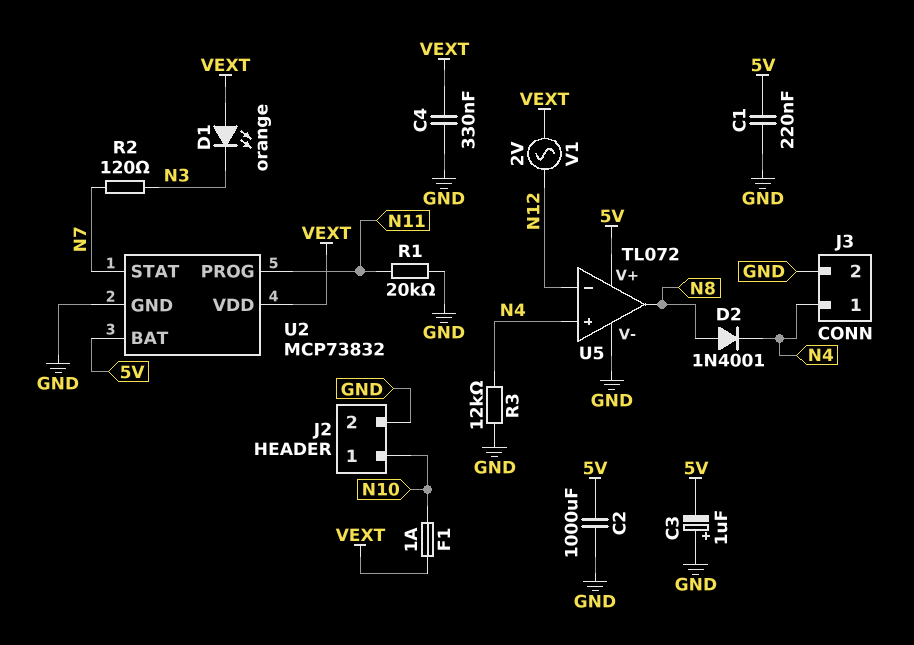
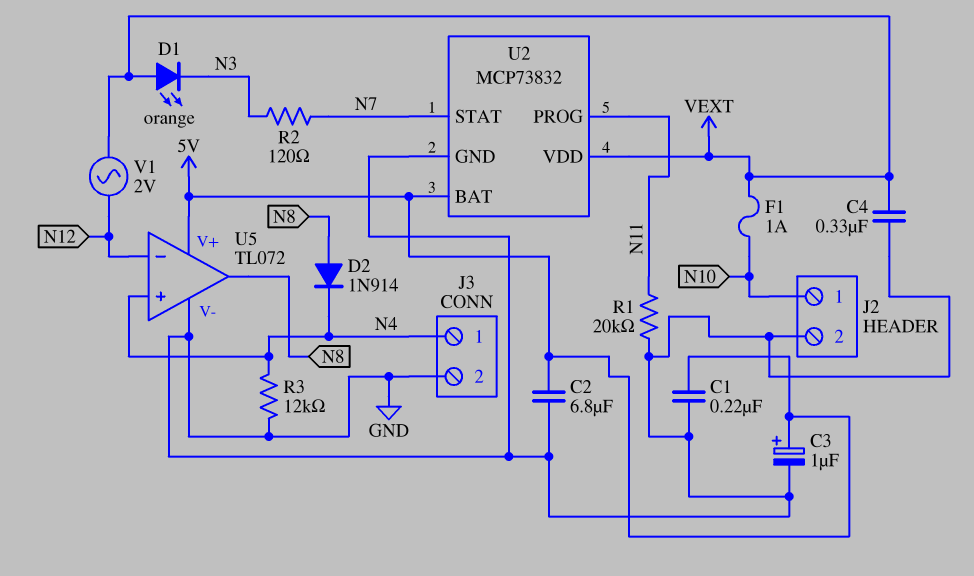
C2: 1000uF (5V, GND) -> 6.8uF (5V, GND)
C3: 1uF (plus GND, minus 5V) -> 1uF (plus 5V, minus GND)
D2: diode 1N4001 (A N8, K N4) -> diode 1N914 (A N8, K N4)

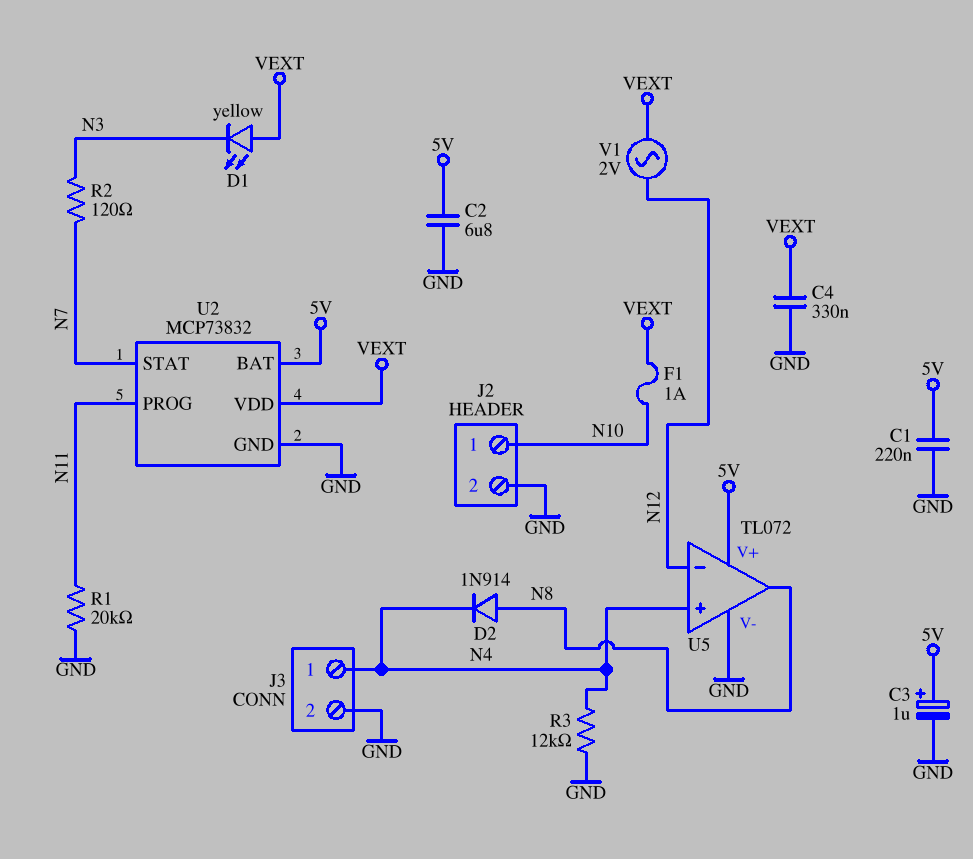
D1: LED orange (A VEXT, K N3) -> LED yellow (A VEXT, K N3)

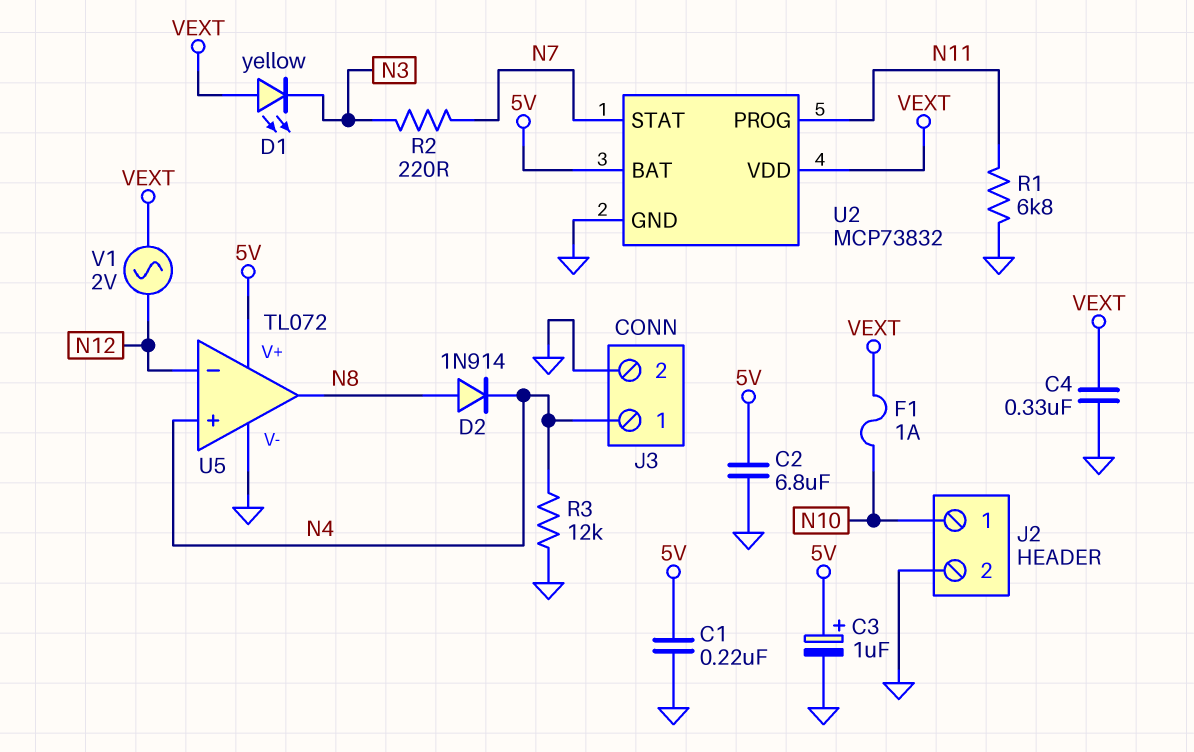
R1: 20k (GND, N11) -> 6.8k (GND, N11)
R2: 120 (N3, N7) -> 220 (N3, N7)

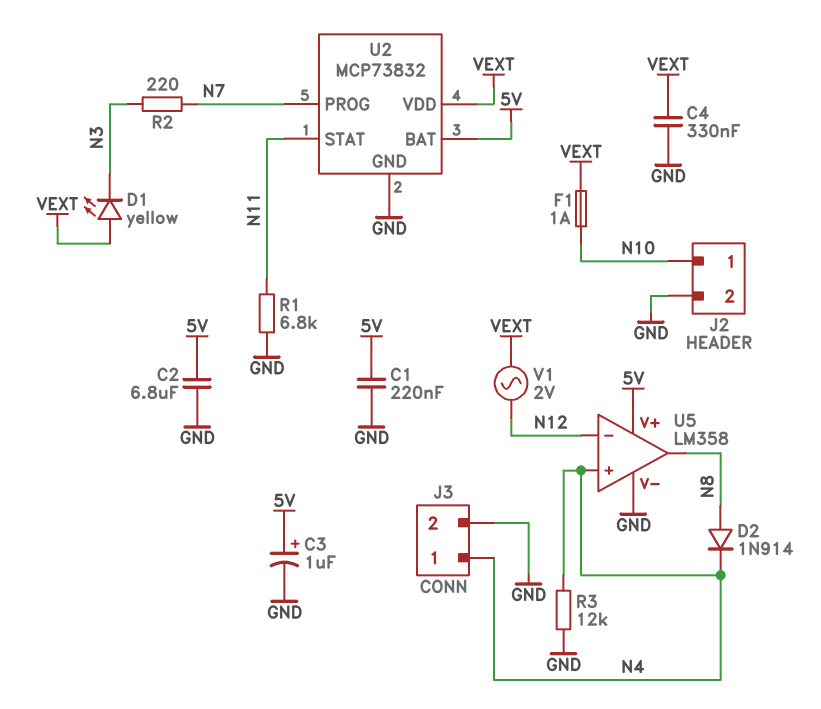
U2 pin PROG: N11 -> N7
U2 pin STAT: N7 -> N11
U5: TL072 -> LM358

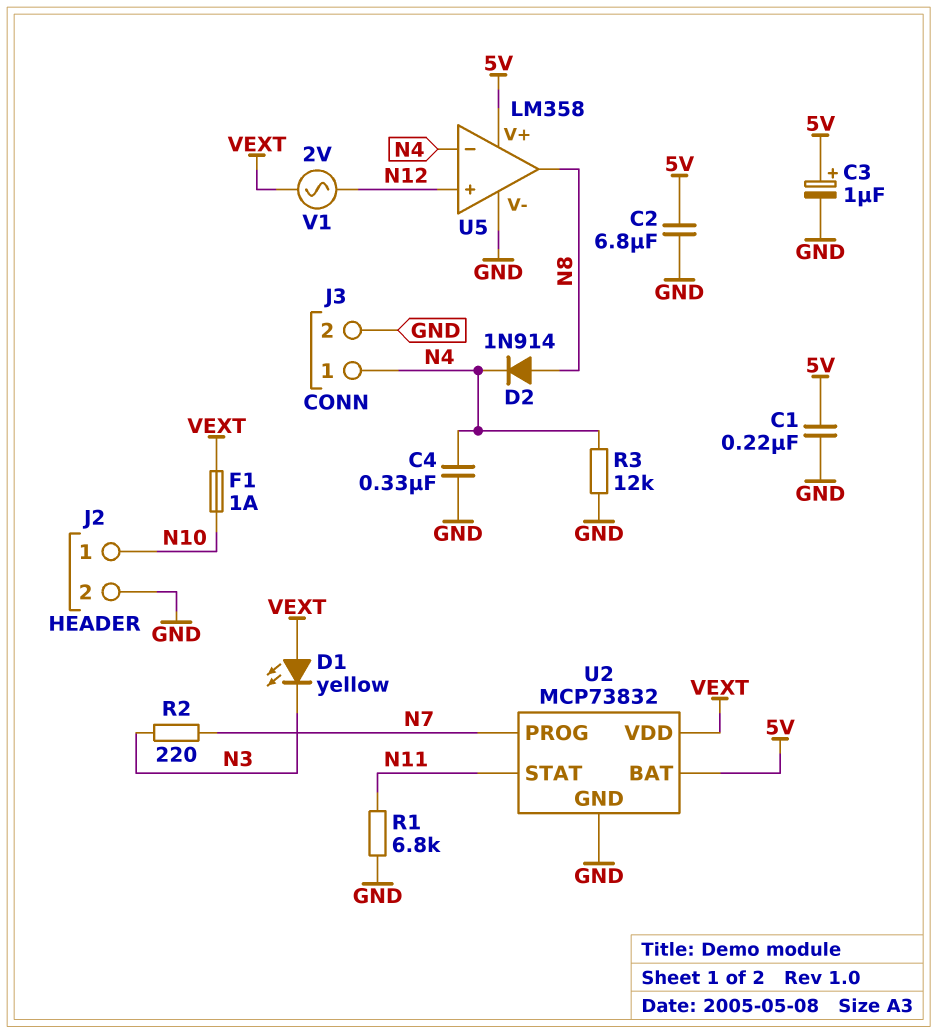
C4: 330nF (GND, VEXT) -> 330nF (GND, N4)
U5 pin in+: N4 -> N12
U5 pin in-: N12 -> N4

